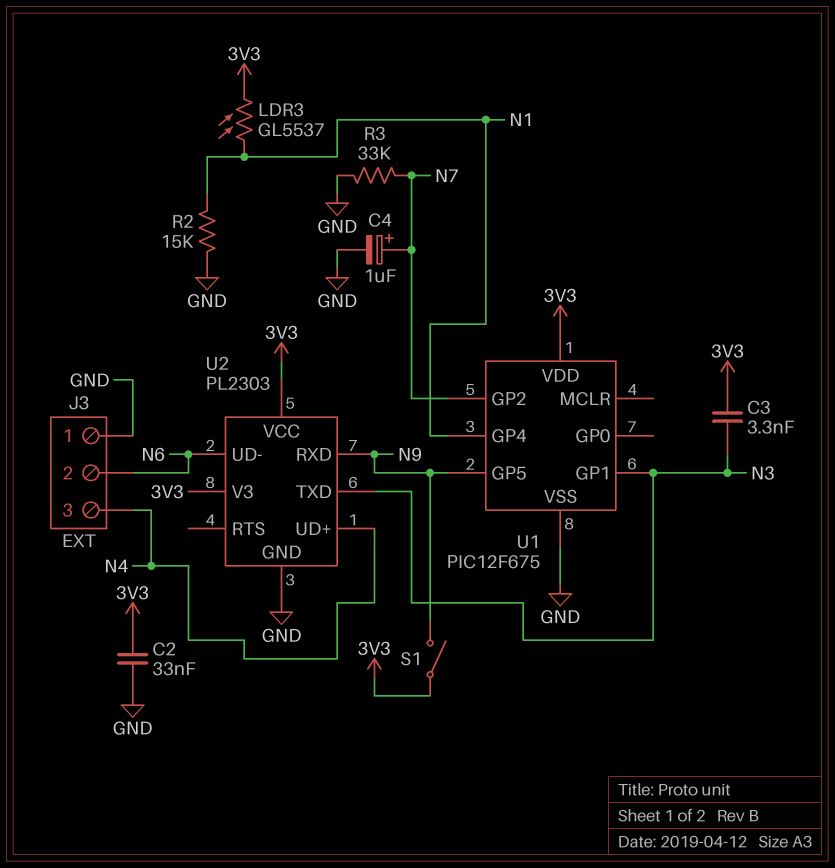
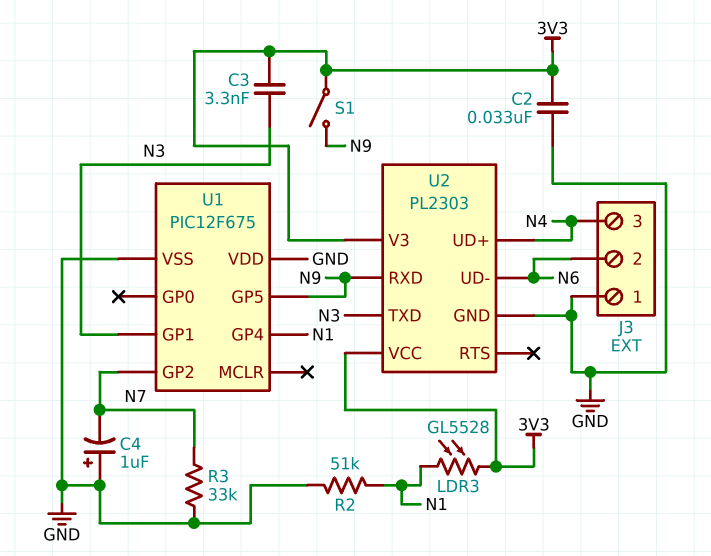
C4: 1uF (plus N7, minus GND) -> 1uF (plus GND, minus N7)
LDR3: GL5537 (3V3, N1) -> GL5528 (3V3, N1)
R2: 15k (GND, N1) -> 51k (GND, N1)
U1 pin VDD: 3V3 -> GND

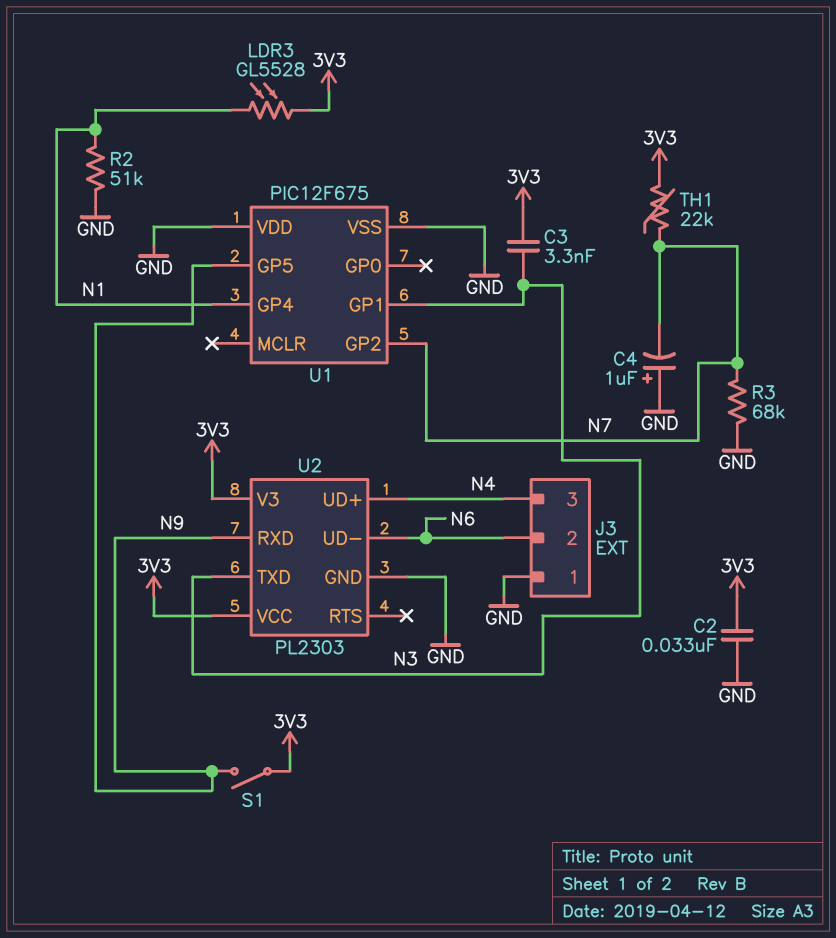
R3: 33k (GND, N7) -> 68k (GND, N7)
TH1: none -> 22k (3V3, N7)

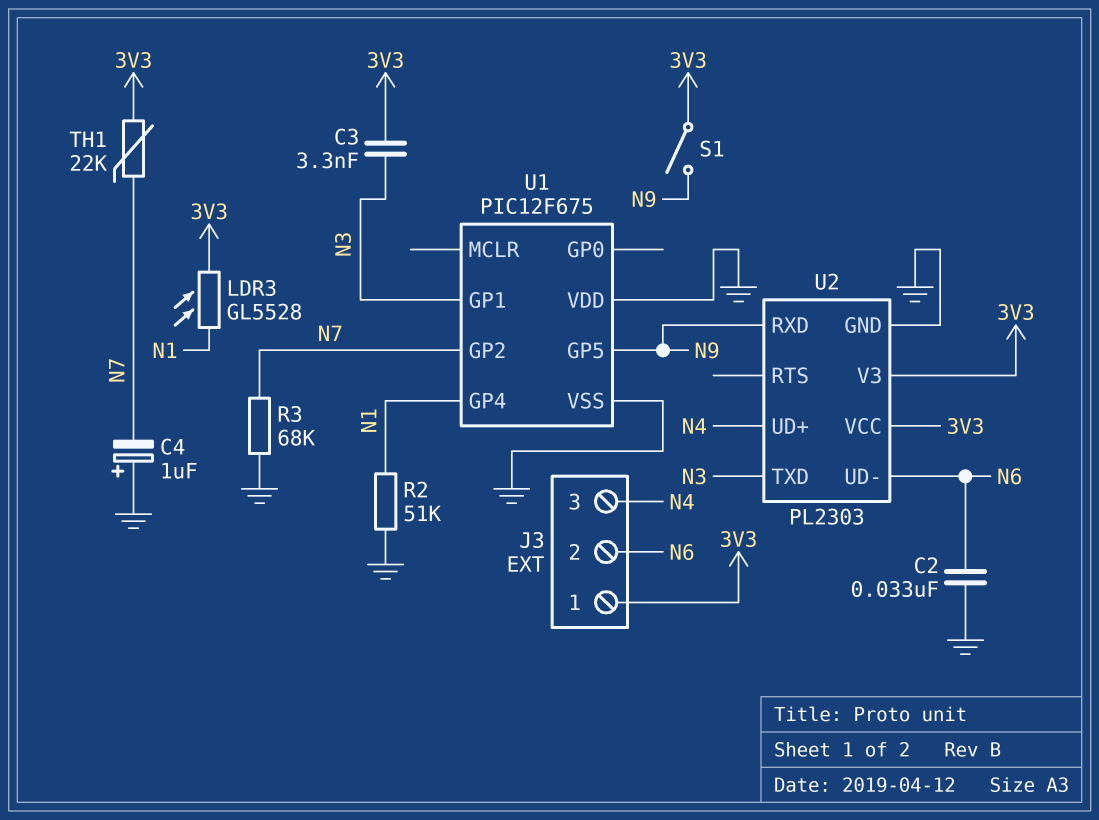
C2: 33nF (3V3, GND) -> 33nF (GND, N6)
J3 pin 1: GND -> 3V3

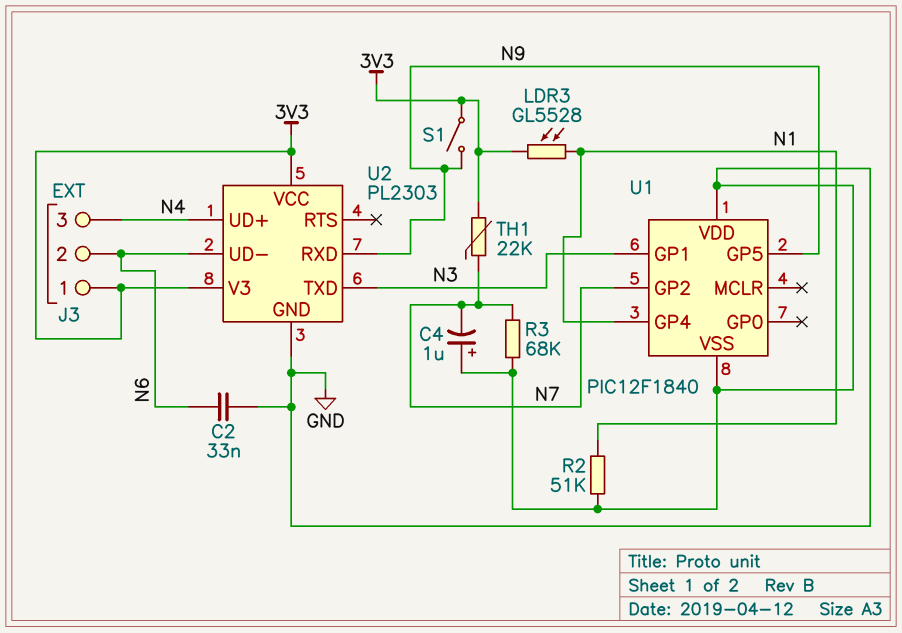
C3: 3.3nF (3V3, N3) -> none
U1: PIC12F675 -> PIC12F1840

